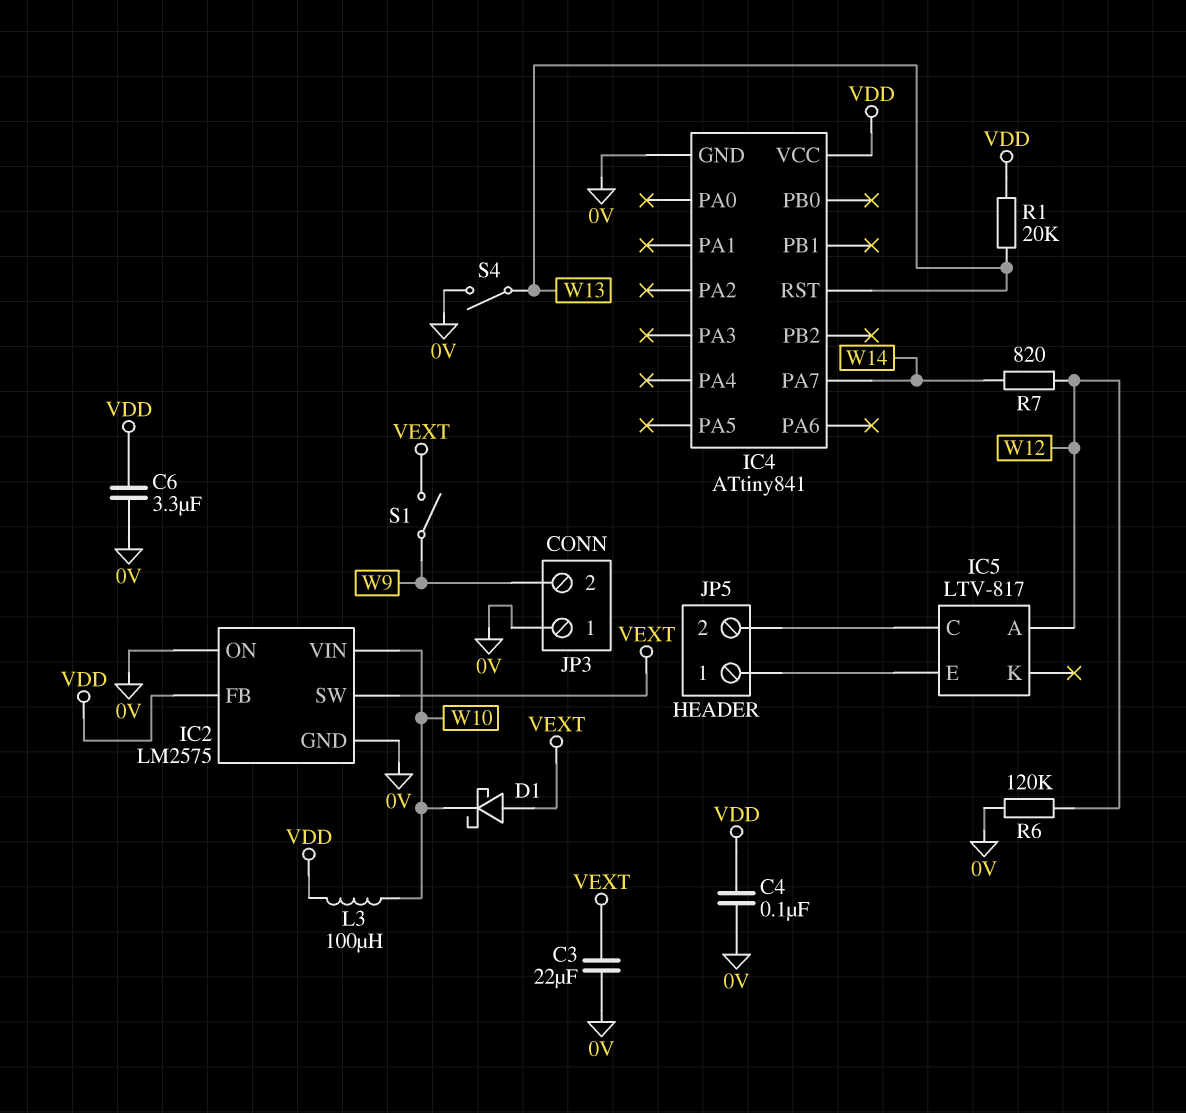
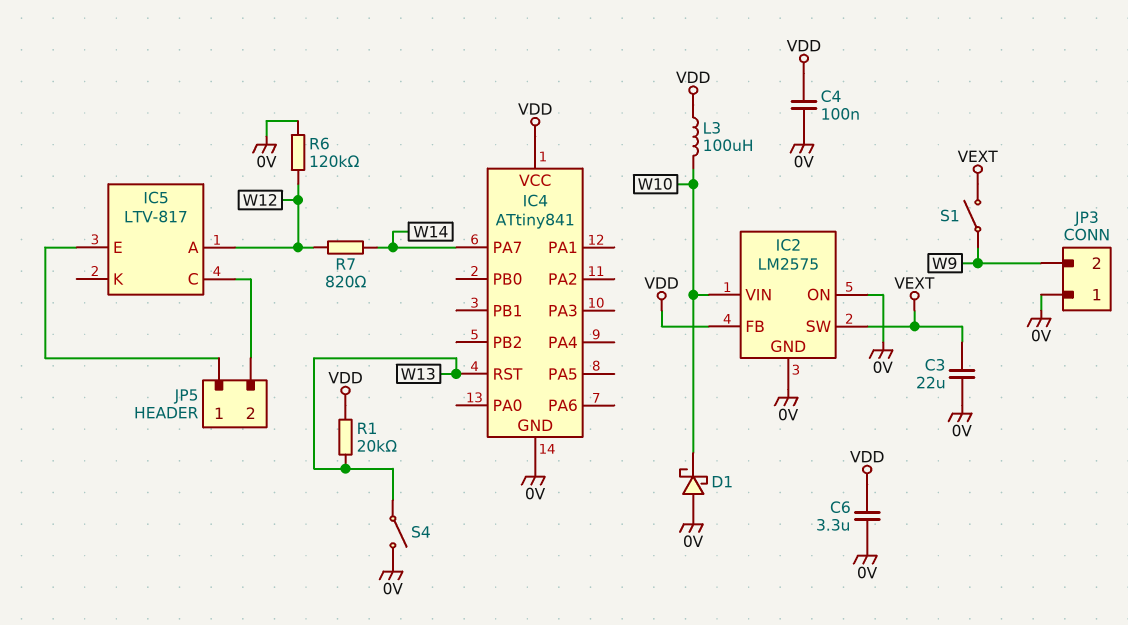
D1: schottky (A VEXT, K W10) -> schottky (A 0V, K W10)

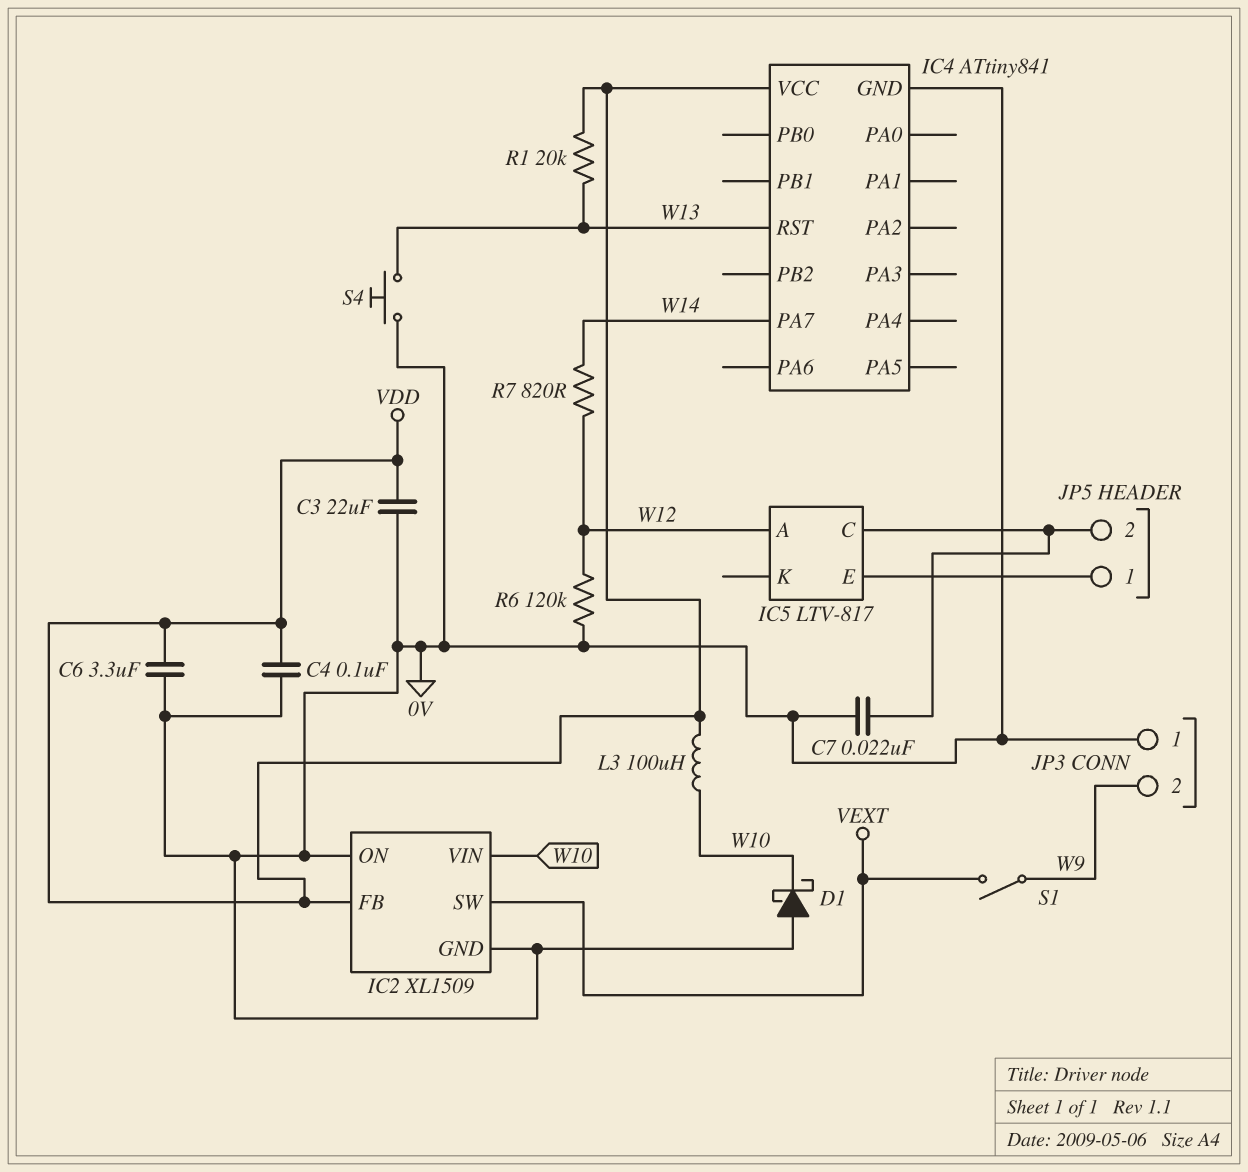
C3: 22uF (0V, VEXT) -> 22uF (0V, VDD)
C7: none -> 22nF (0V, IC5/C)
IC2: LM2575 -> XL1509
S4: switch (0V, W13) -> button (0V, W13)

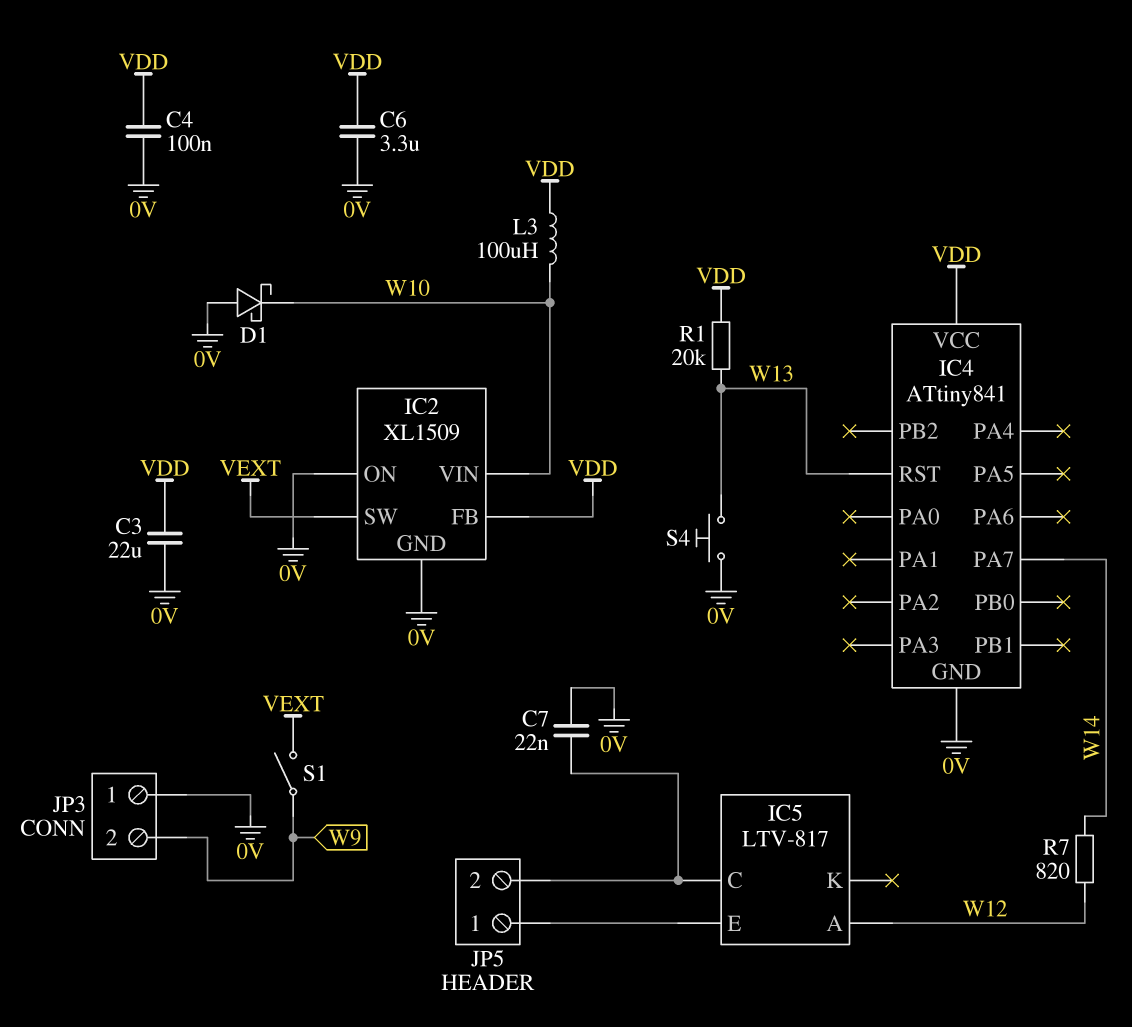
R6: 120k (0V, W12) -> none

